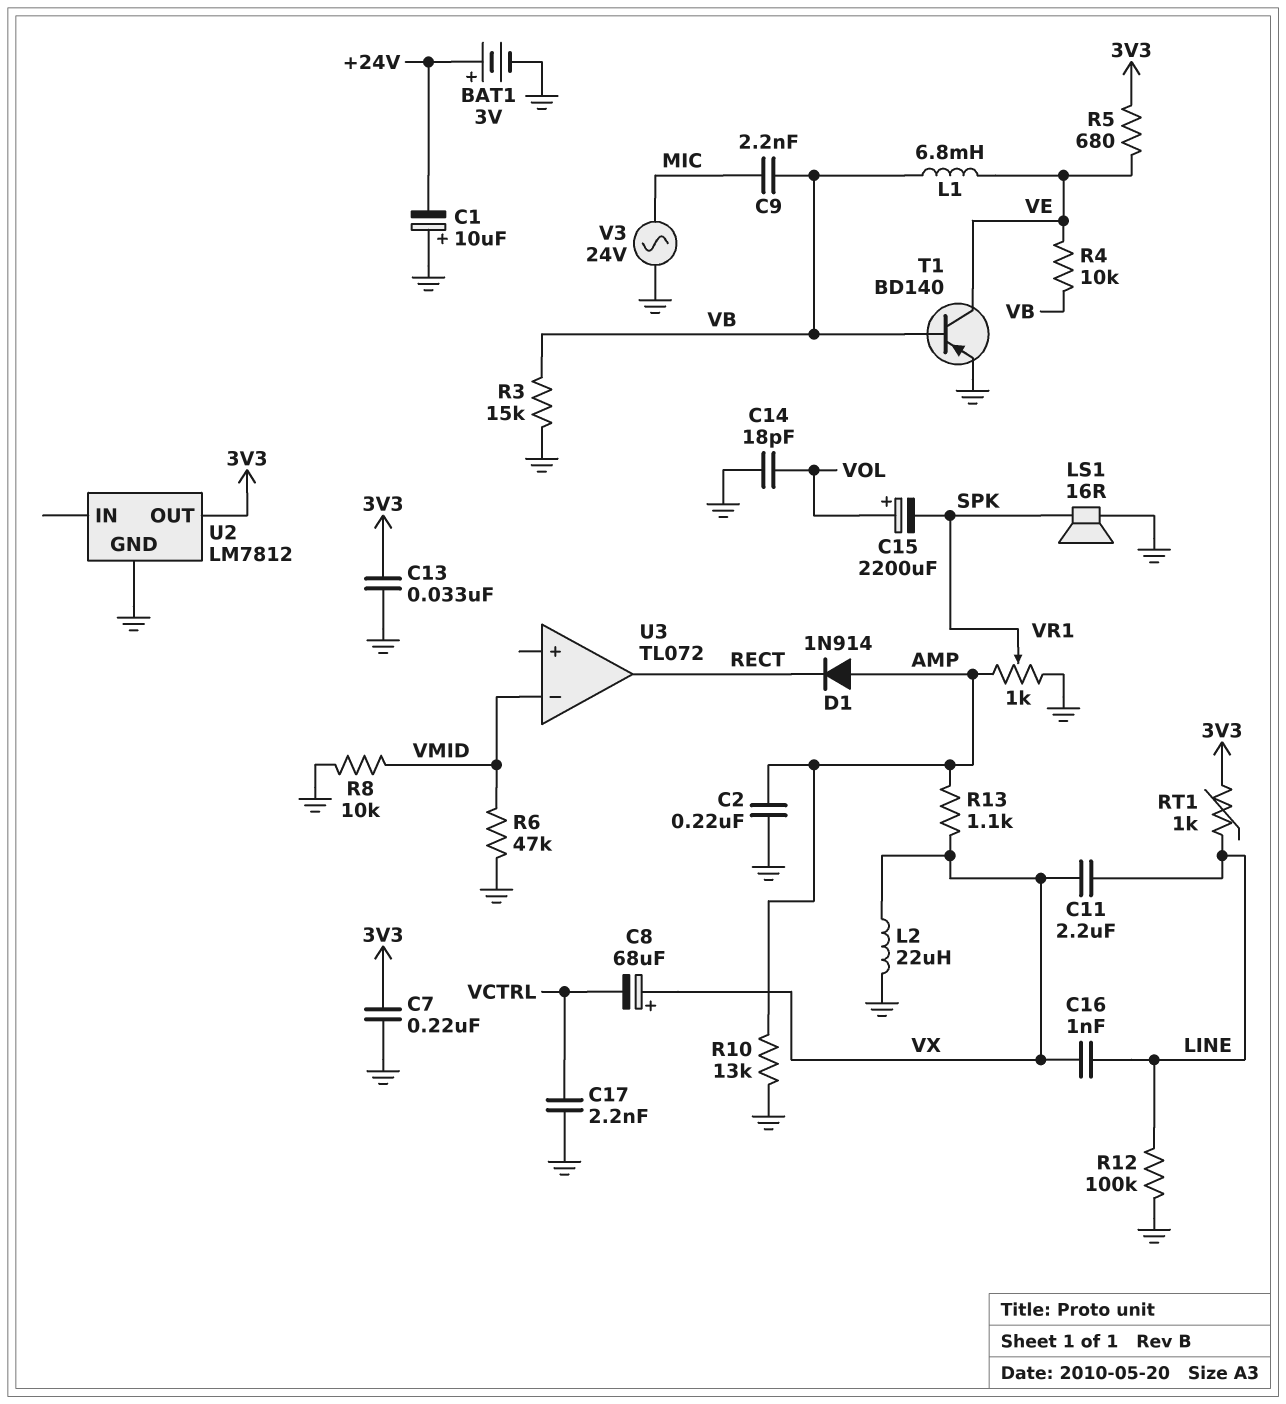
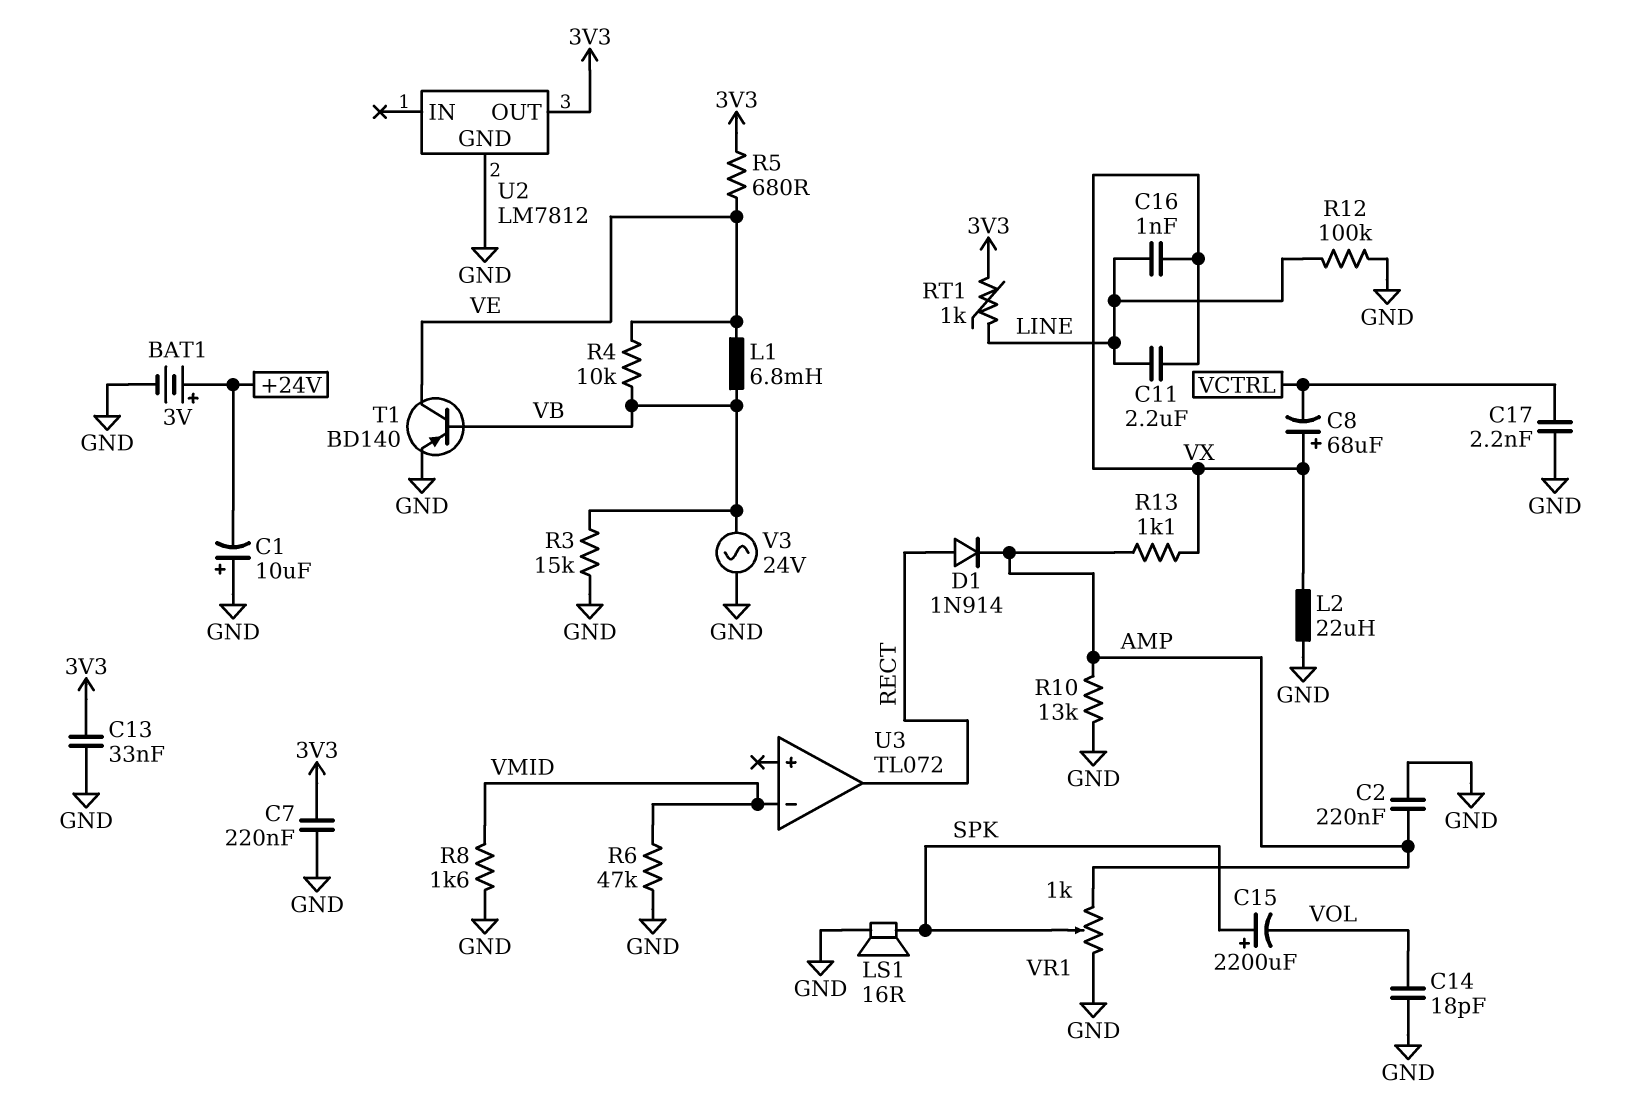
C9: 2.2nF (MIC, VB) -> none
C15: 2200uF (plus VOL, minus SPK) -> 2200uF (plus SPK, minus VOL)
D1: diode 1N914 (A AMP, K RECT) -> diode 1N914 (A RECT, K AMP)
R8: 10k (GND, VMID) -> 1.6k (GND, VMID)
V3: AC 24V (GND, MIC) -> AC 24V (GND, VB)

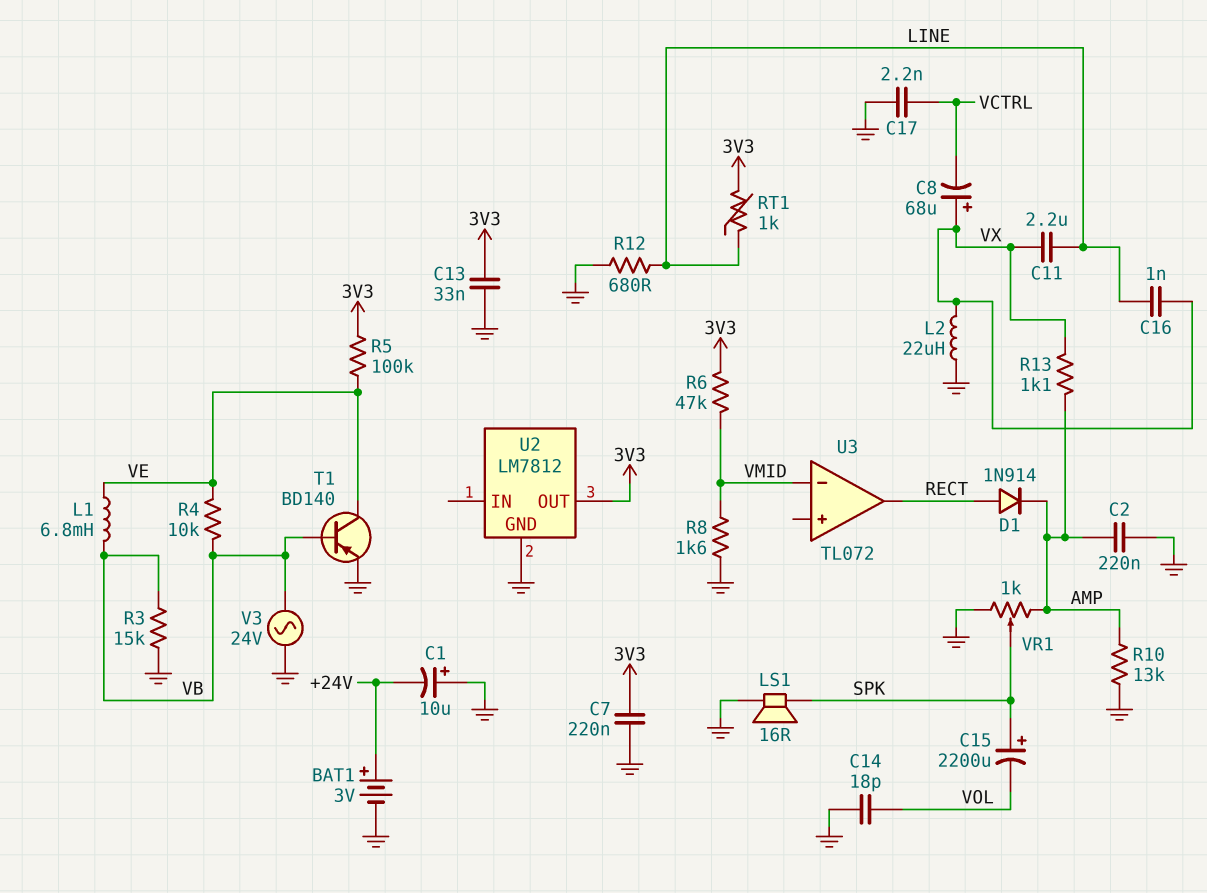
R5: 680 (3V3, VE) -> 100k (3V3, VE)
R6: 47k (GND, VMID) -> 47k (3V3, VMID)
R12: 100k (GND, LINE) -> 680 (GND, LINE)

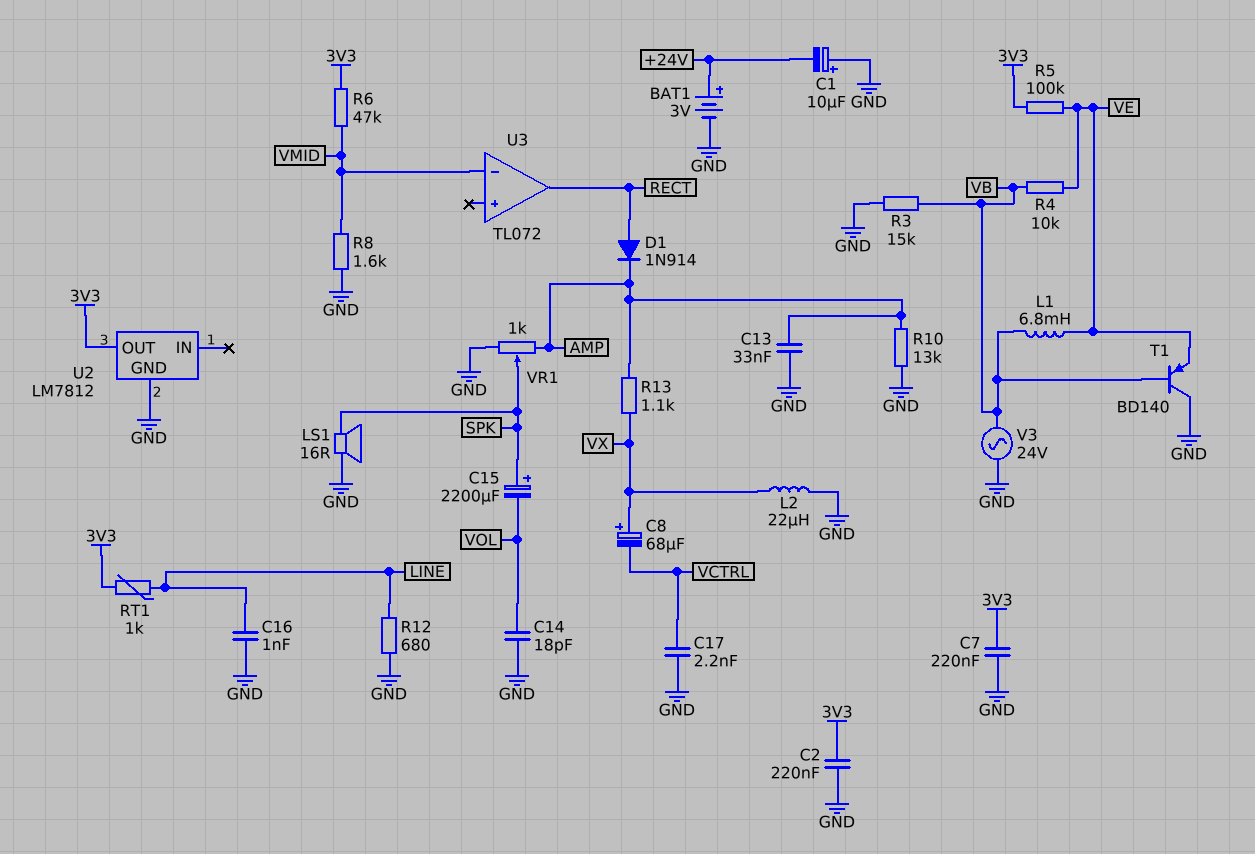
C2: 220nF (AMP, GND) -> 220nF (3V3, GND)
C11: 2.2uF (LINE, VX) -> none
C13: 33nF (3V3, GND) -> 33nF (AMP, GND)
C16: 1nF (LINE, VX) -> 1nF (GND, LINE)
T1: PNP BD140 (B VB, C VE, E GND) -> PNP BD140 (B VB, C GND, E VE)

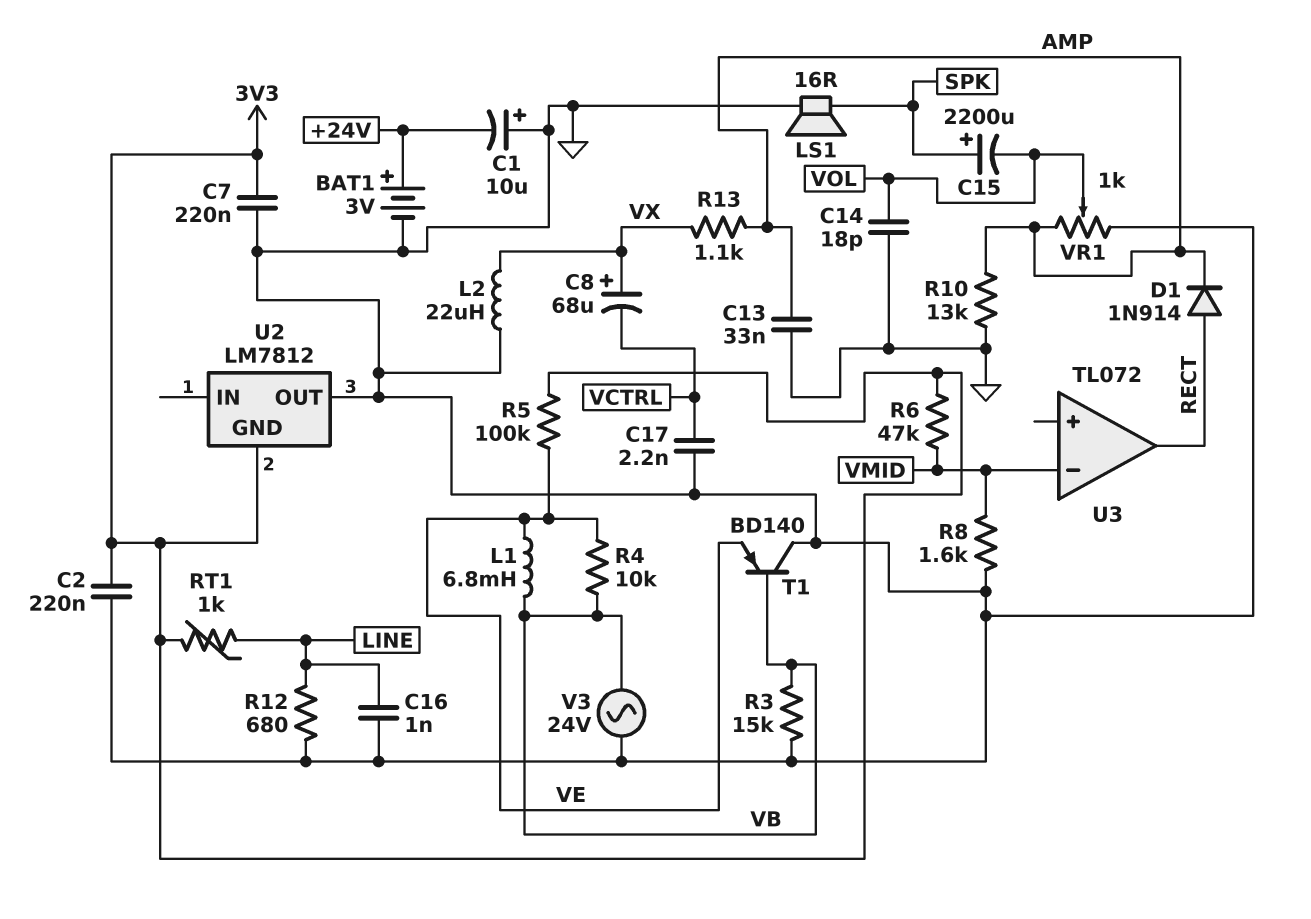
U2 pin GND: GND -> 3V3
U2 pin OUT: 3V3 -> GND
VR1: 1k (AMP, GND, wiper SPK) -> 1k (AMP, GND, wiper VOL)

